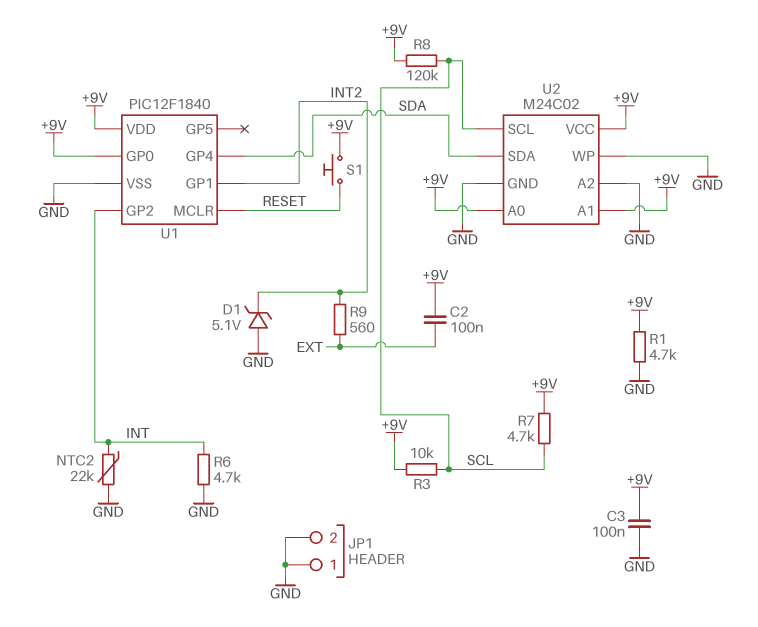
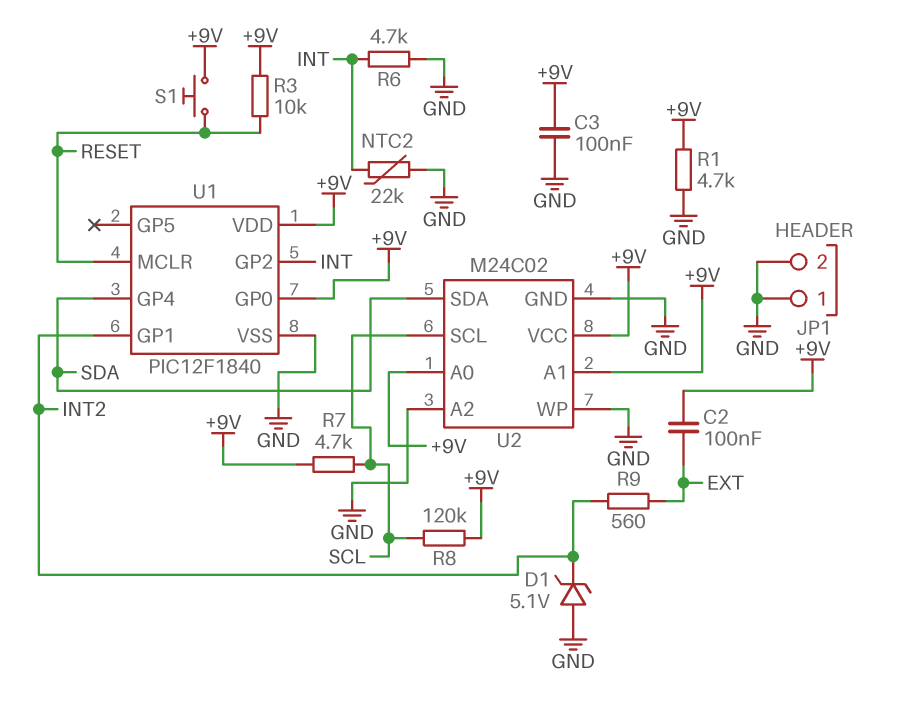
R3: 10k (+9V, SCL) -> 10k (+9V, RESET)

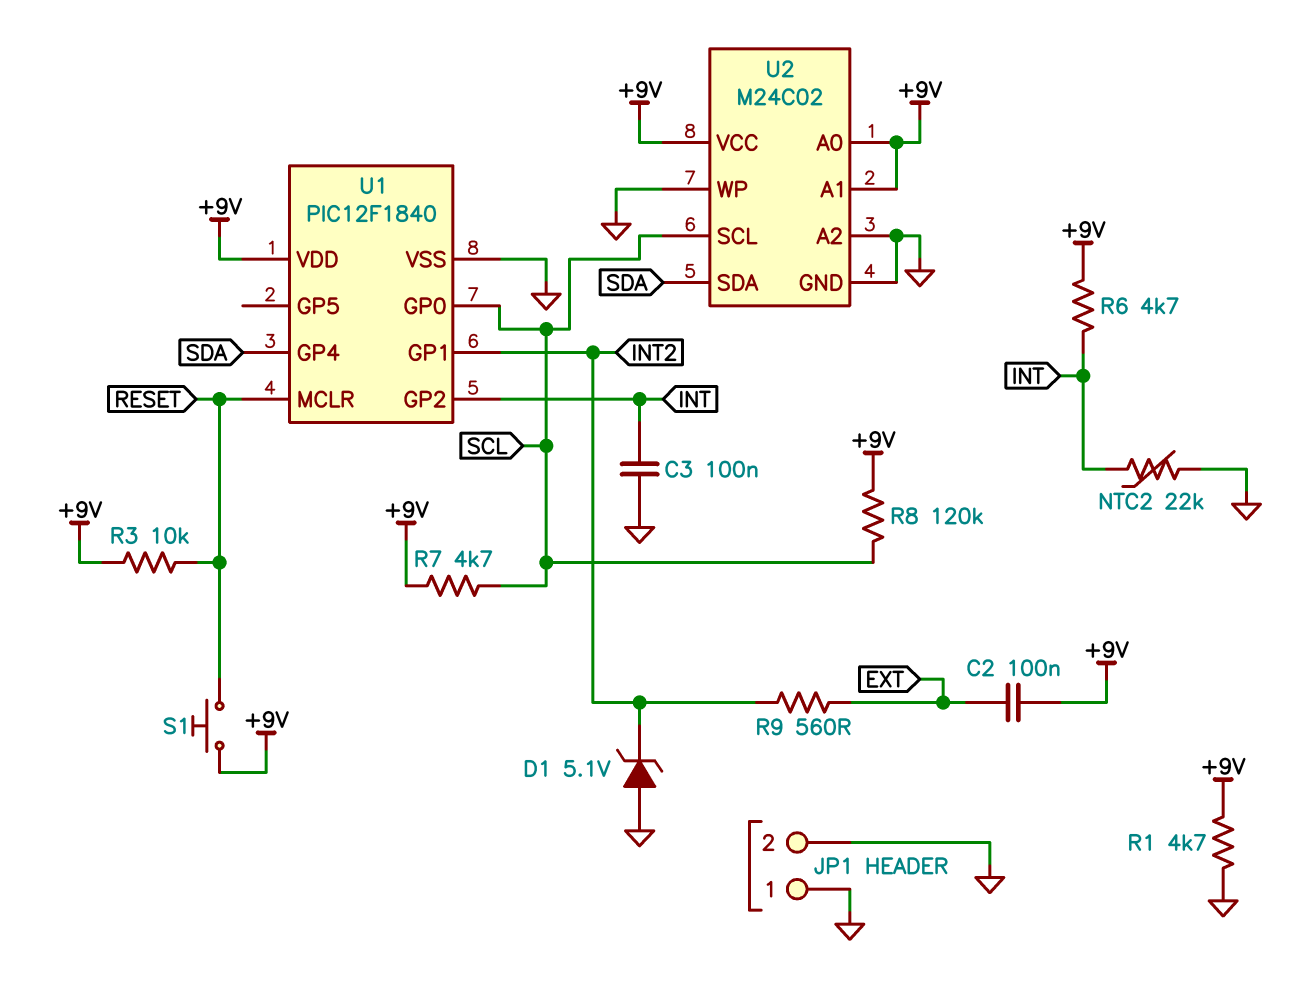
C3: 100nF (+9V, GND) -> 100nF (GND, INT)
R6: 4.7k (GND, INT) -> 4.7k (+9V, INT)
U1 pin GP0: +9V -> SCL

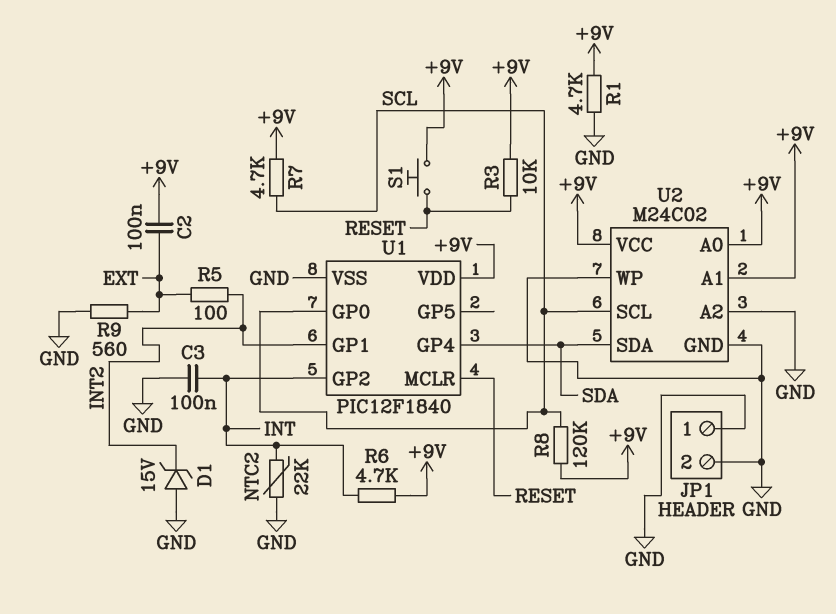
D1: zener 5.1V (A GND, K INT2) -> zener 15V (A GND, K INT2)
R5: none -> 100 (EXT, INT2)
R9: 560 (EXT, INT2) -> 560 (EXT, GND)

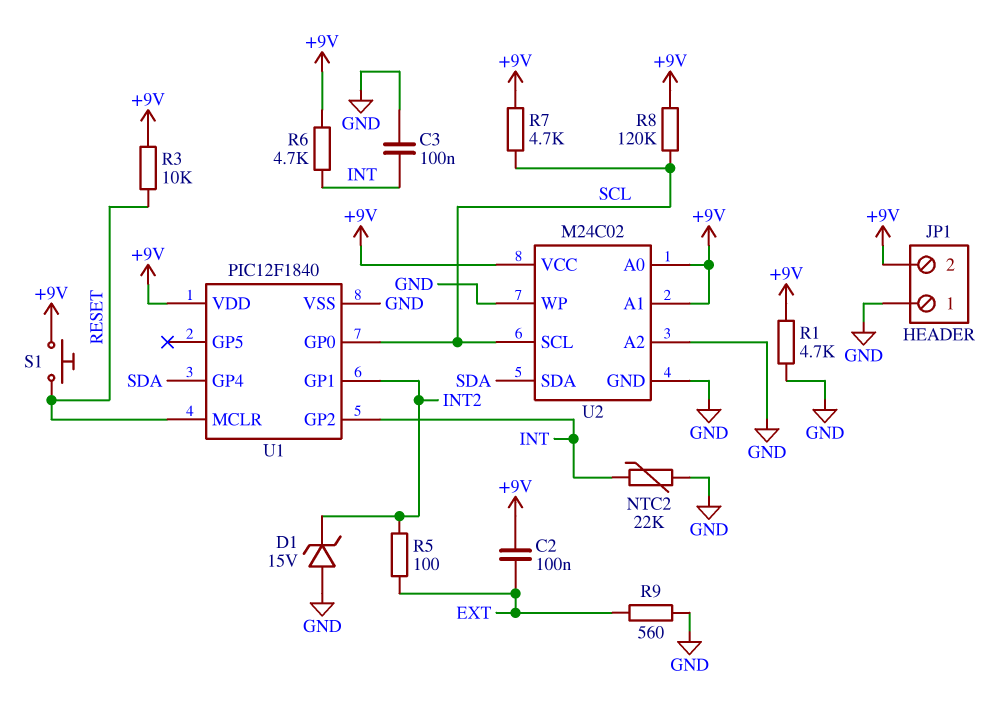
JP1 pin 2: GND -> +9V

